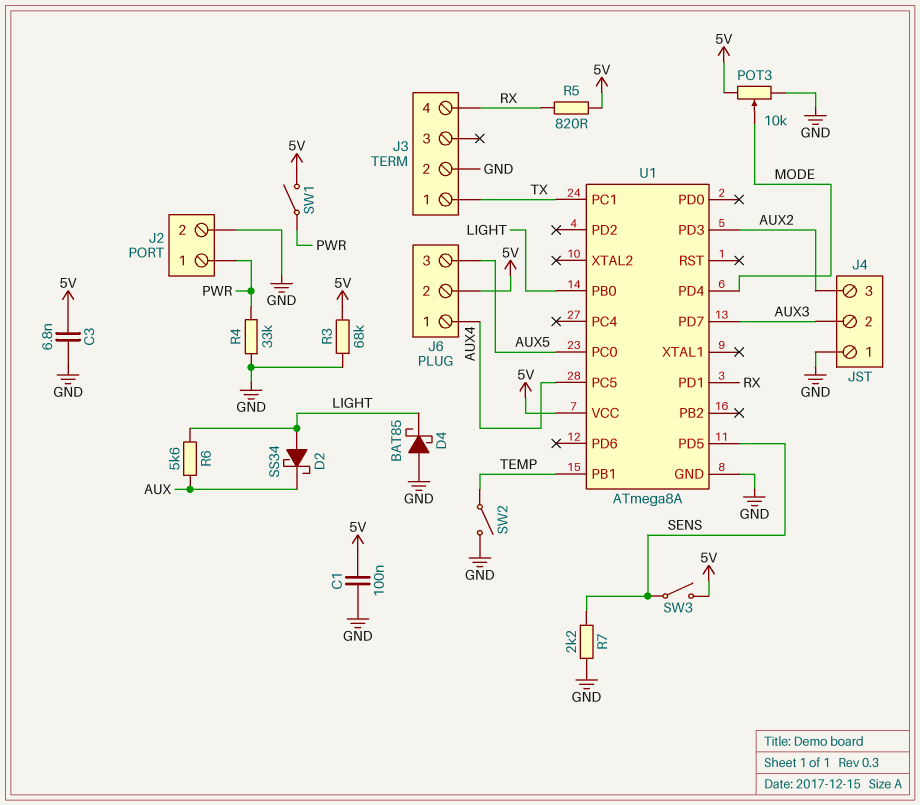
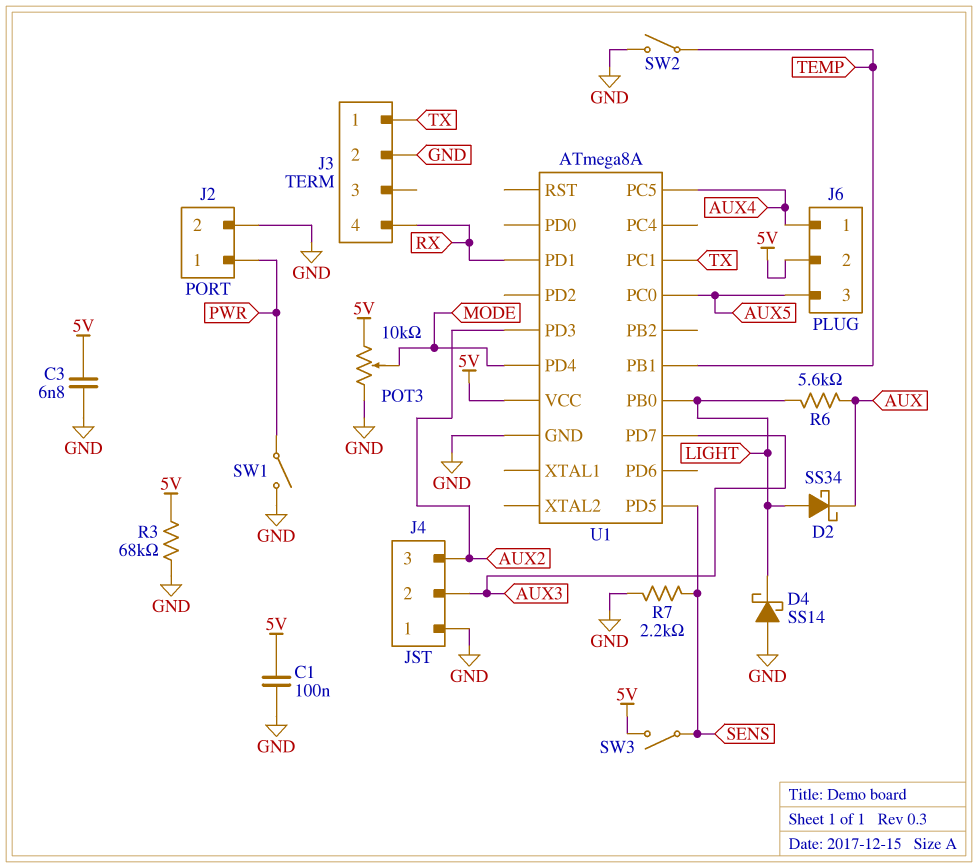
D4: schottky BAT85 (A GND, K LIGHT) -> schottky SS14 (A GND, K LIGHT)
R4: 33k (GND, PWR) -> none
R5: 820 (5V, RX) -> none
SW1: switch (5V, PWR) -> switch (GND, PWR)

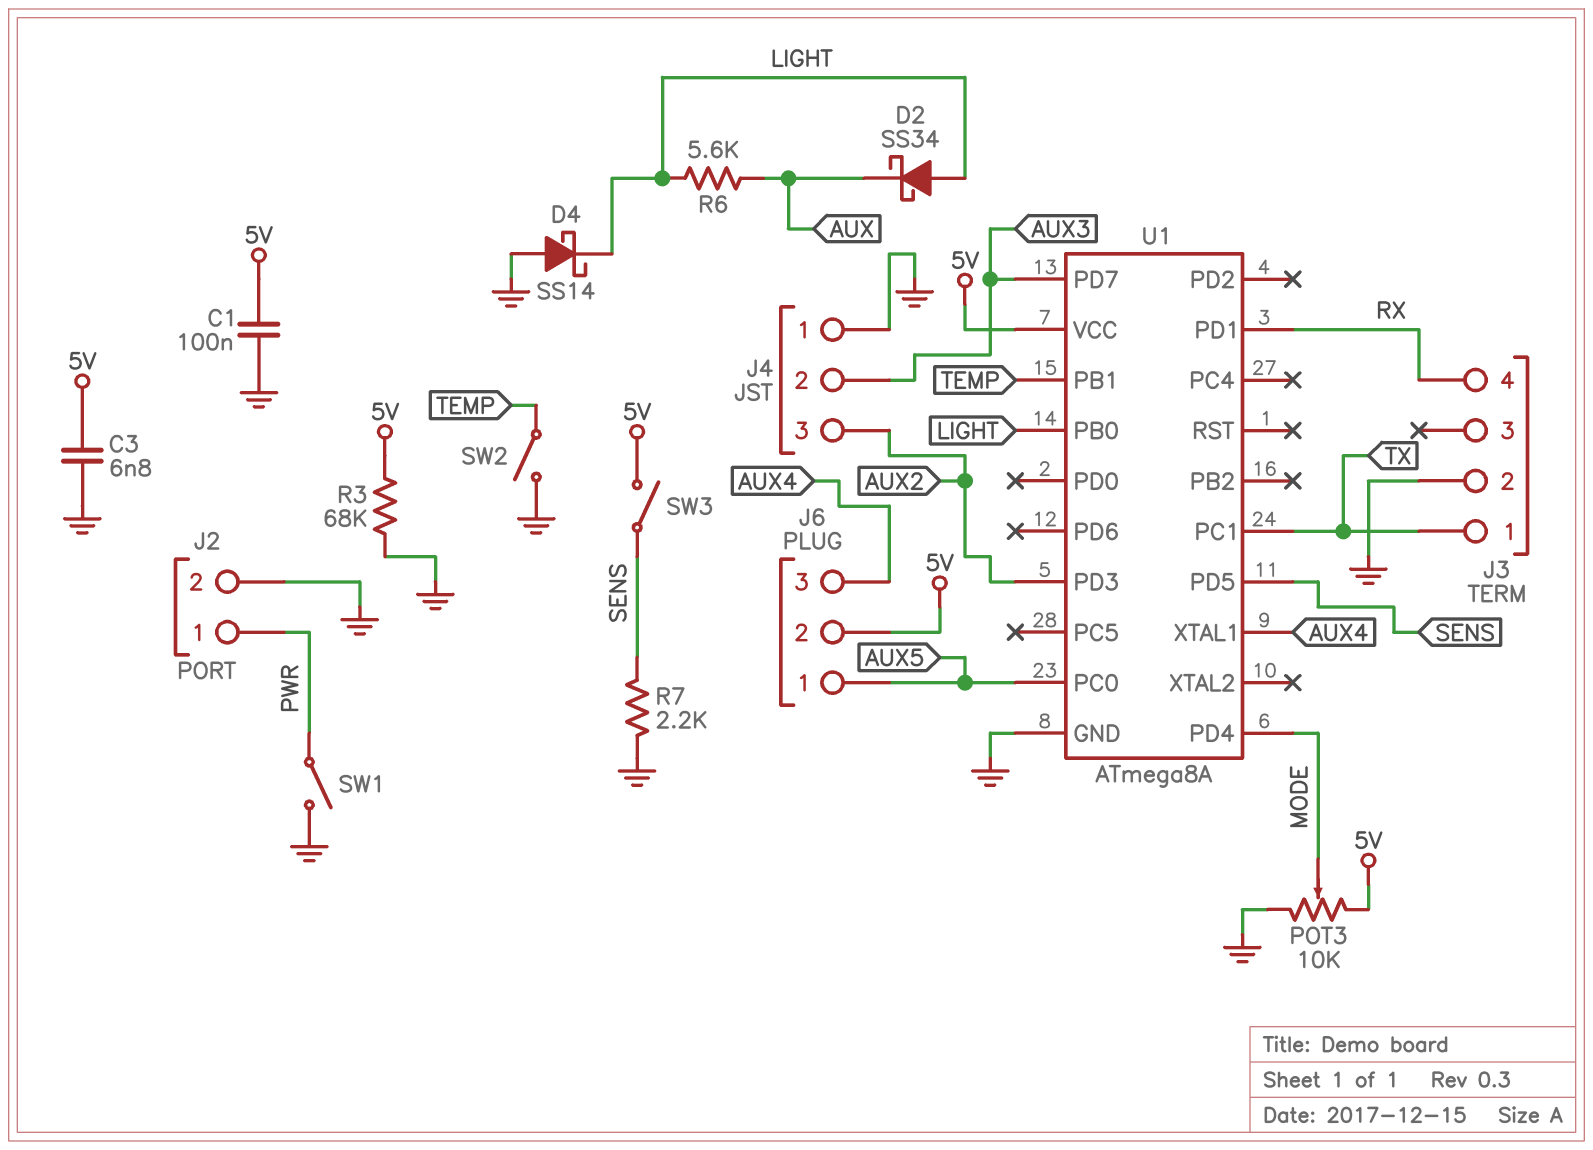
J6 pin 1: AUX4 -> AUX5
J6 pin 3: AUX5 -> AUX4
U1 pin PC5: AUX4 -> none
U1 pin XTAL1: none -> AUX4

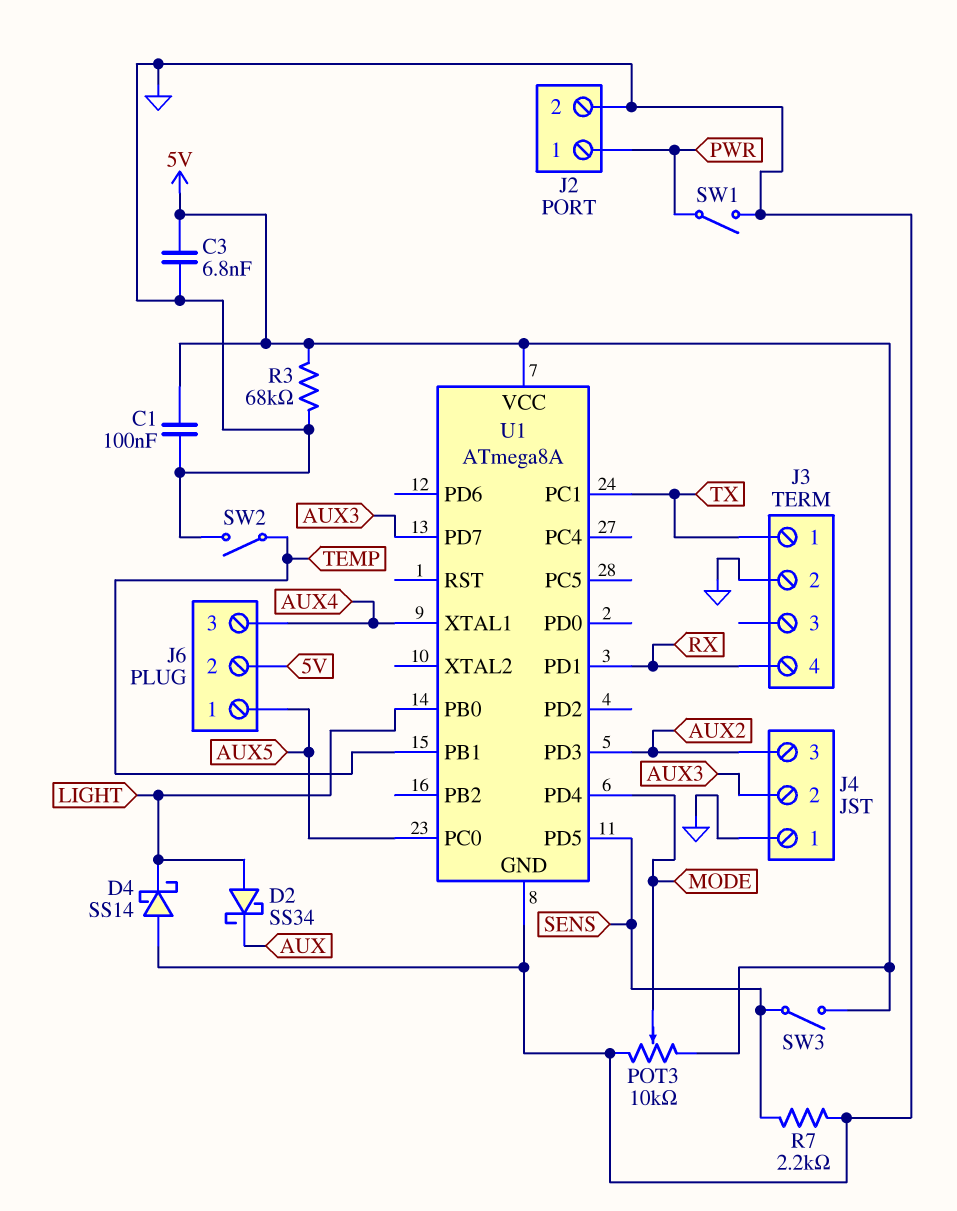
R6: 5.6k (AUX, LIGHT) -> none

